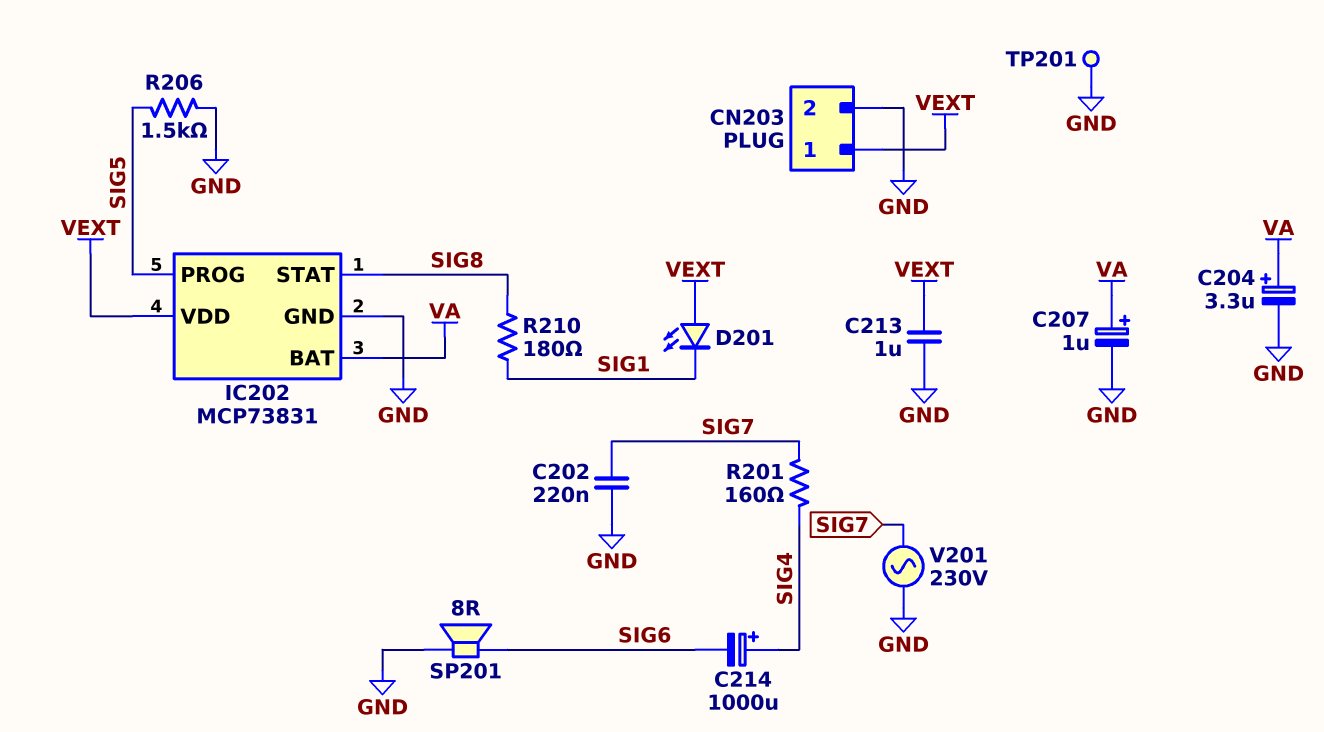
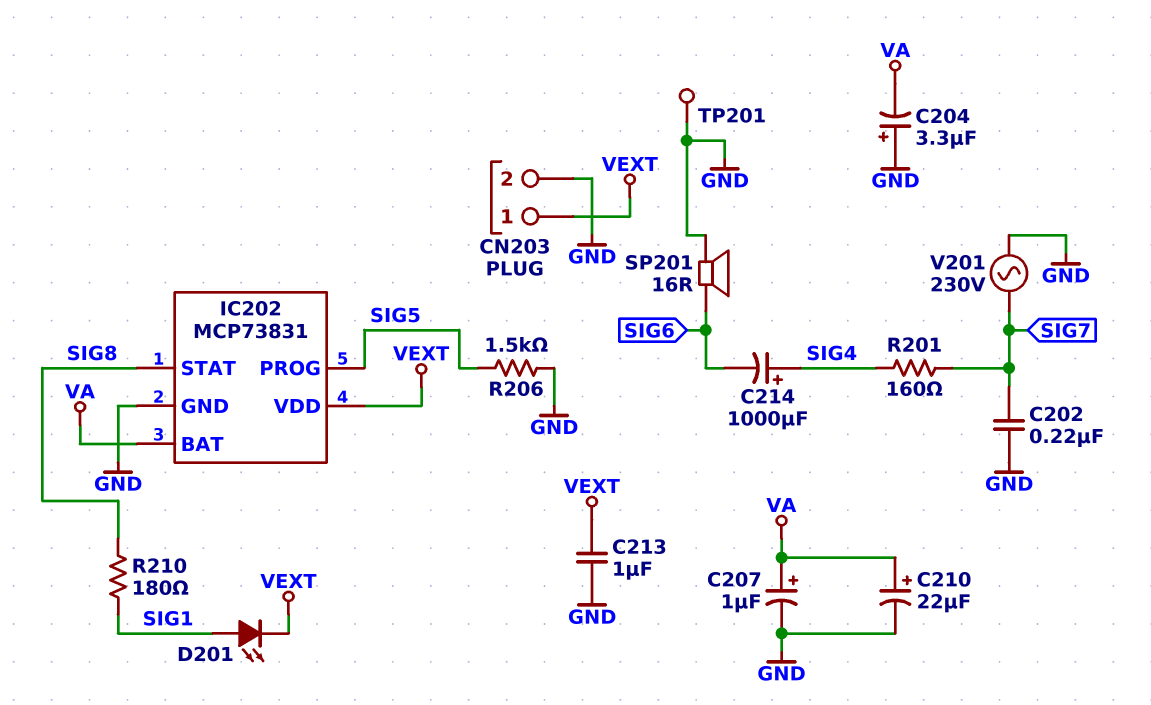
C204: 3.3uF (plus VA, minus GND) -> 3.3uF (plus GND, minus VA)
C210: none -> 22uF (plus VA, minus GND)
D201: LED (A VEXT, K SIG1) -> LED (A SIG1, K VEXT)
SP201: speaker 8R (GND, SIG6) -> speaker 16R (GND, SIG6)

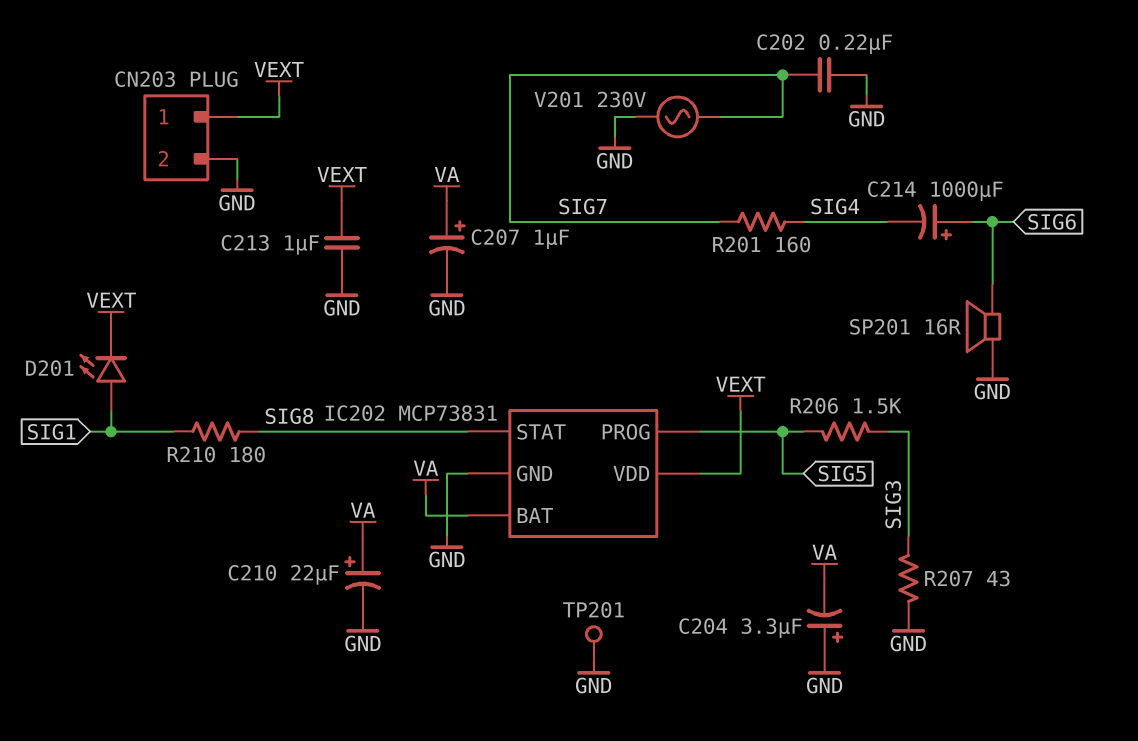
C214: 1000uF (plus SIG4, minus SIG6) -> 1000uF (plus SIG6, minus SIG4)
R206: 1.5k (GND, SIG5) -> 1.5k (SIG3, SIG5)
R207: none -> 43 (GND, SIG3)

